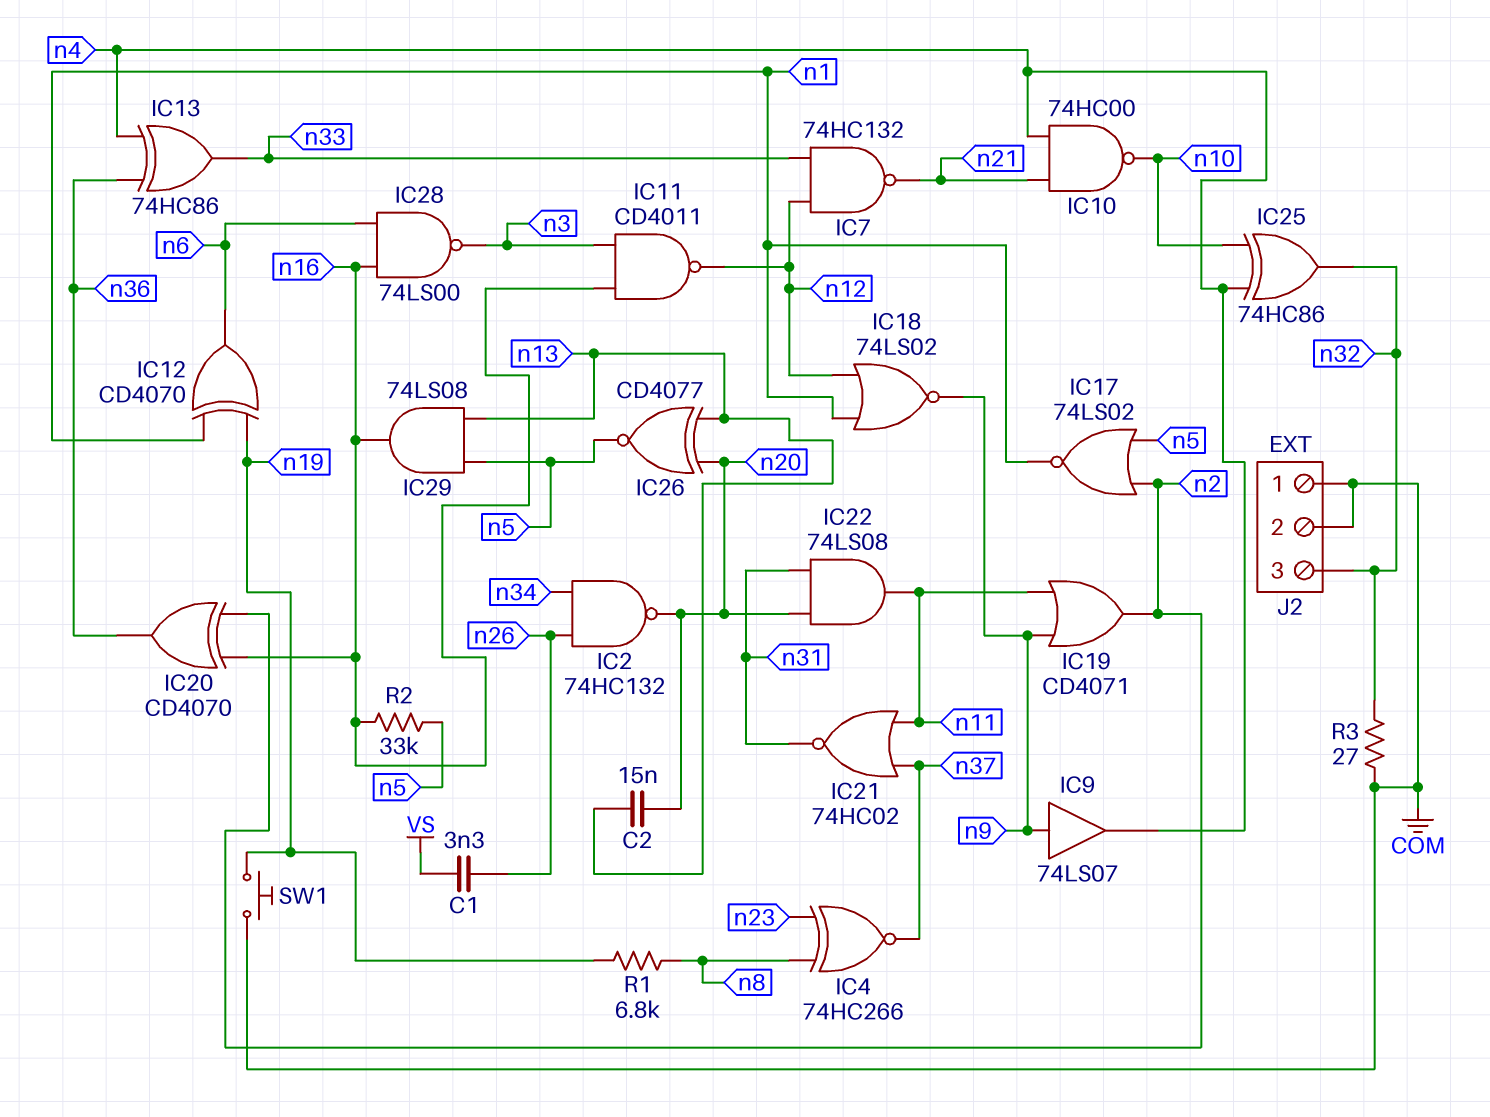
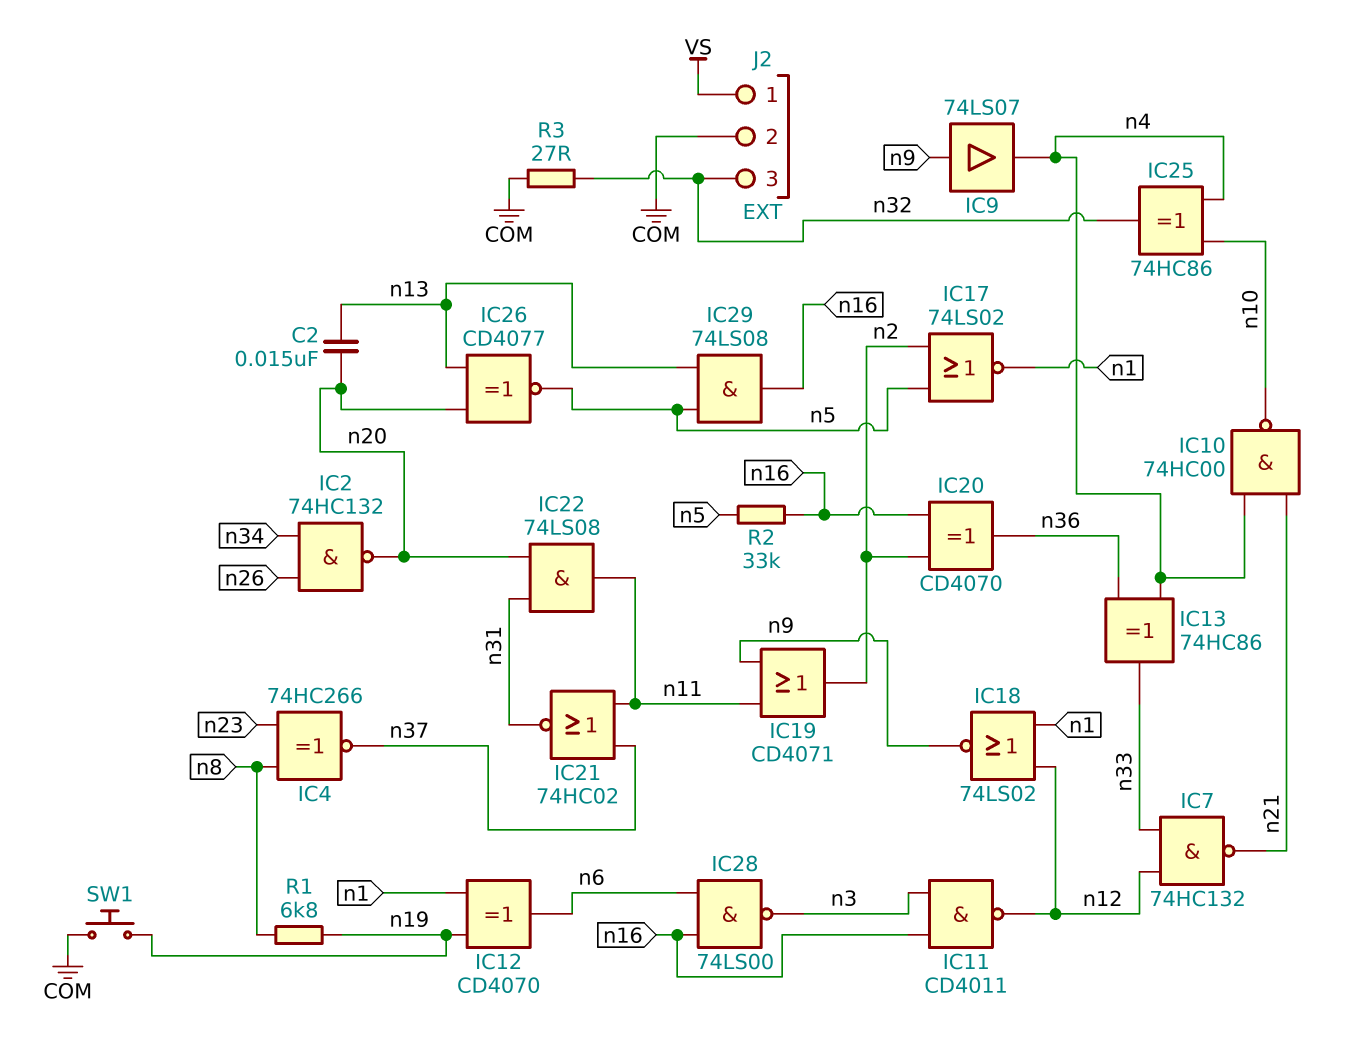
C1: 3.3nF (VS, n26) -> none
J2 pin 1: COM -> VS

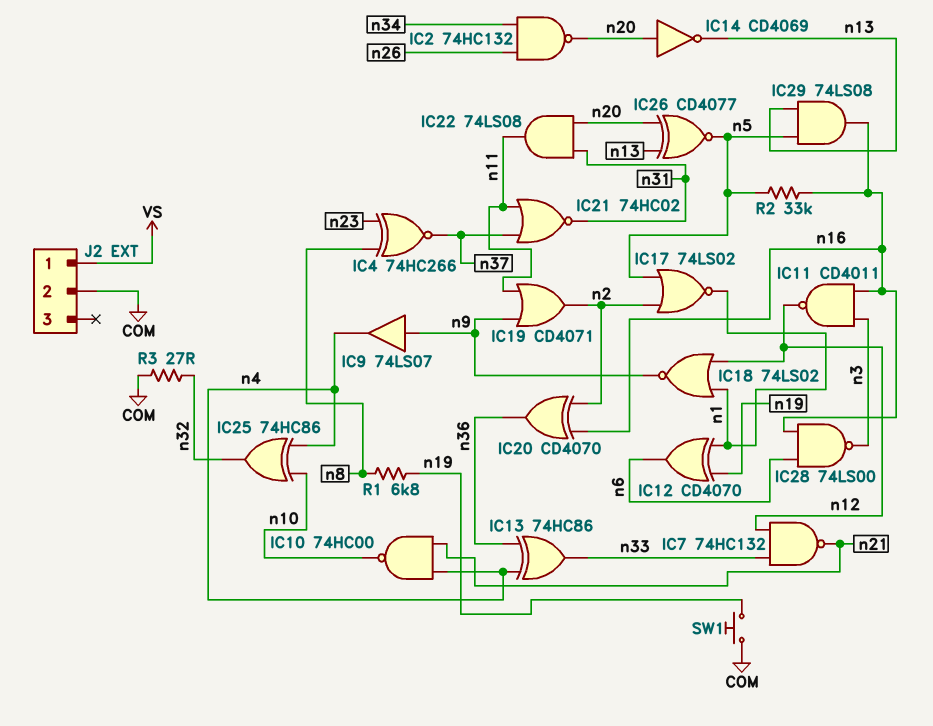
C2: 15nF (n13, n20) -> none
IC14: none -> NOT CD4069 (in n20, out n13)
J2 pin 3: n32 -> none

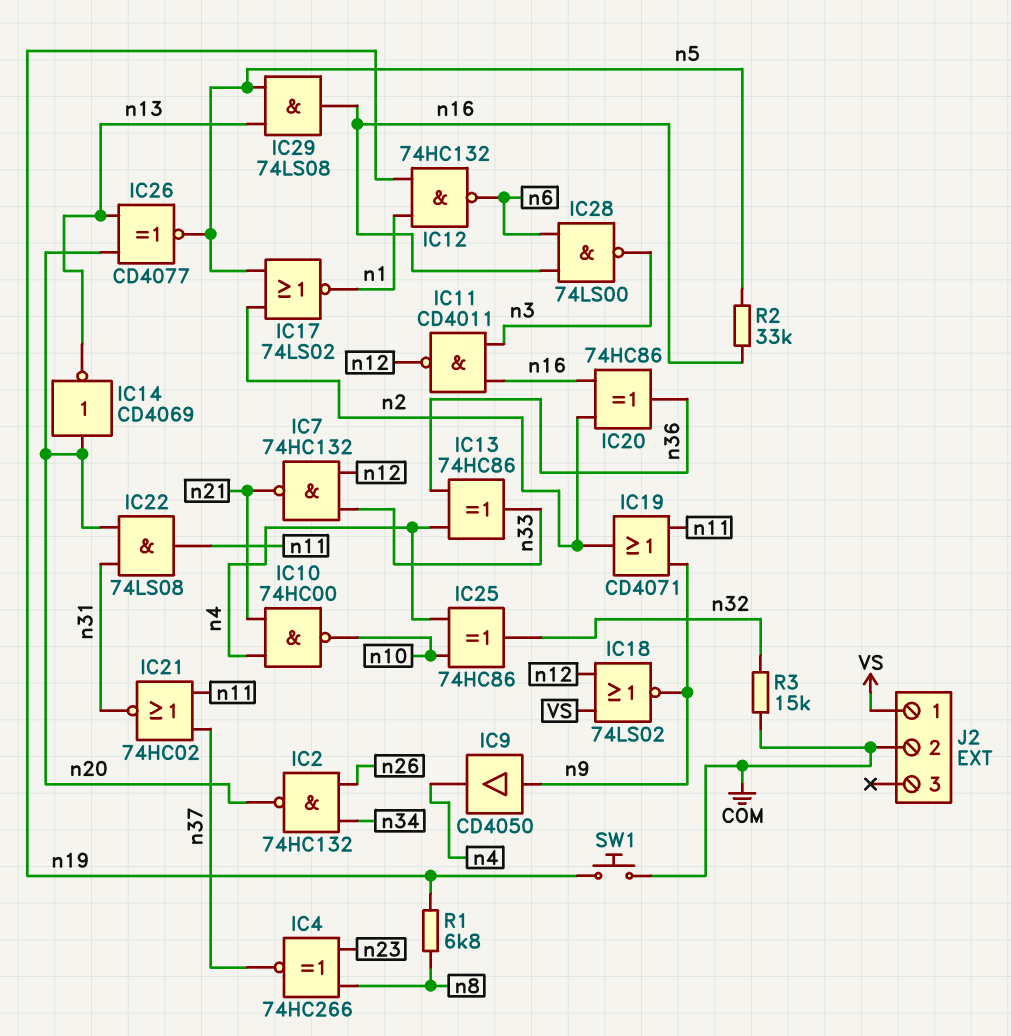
IC9: buffer 74LS07 (in n9, out n4) -> buffer CD4050 (in n9, out n4)
IC12: XOR CD4070 (in n1, in n19, out n6) -> NAND 74HC132 (in n1, in n19, out n6)
IC18: NOR 74LS02 (in n1, in n12, out n9) -> NOR 74LS02 (in VS, in n12, out n9)
IC20: XOR CD4070 (in n2, in n16, out n36) -> XOR 74HC86 (in n2, in n16, out n36)
R3: 27 (COM, n32) -> 15k (COM, n32)

